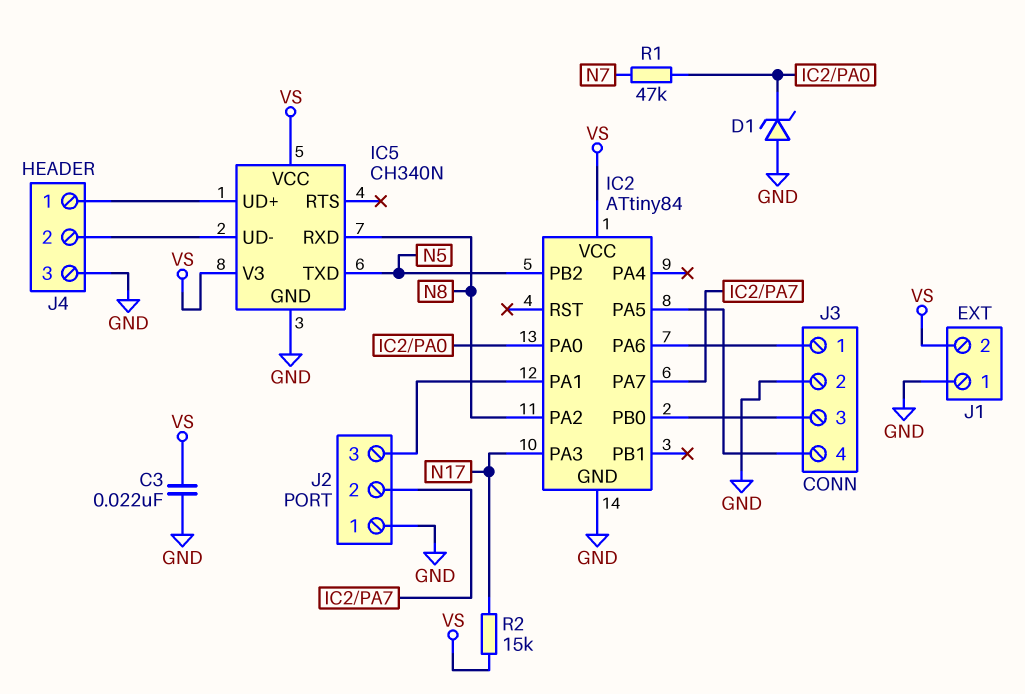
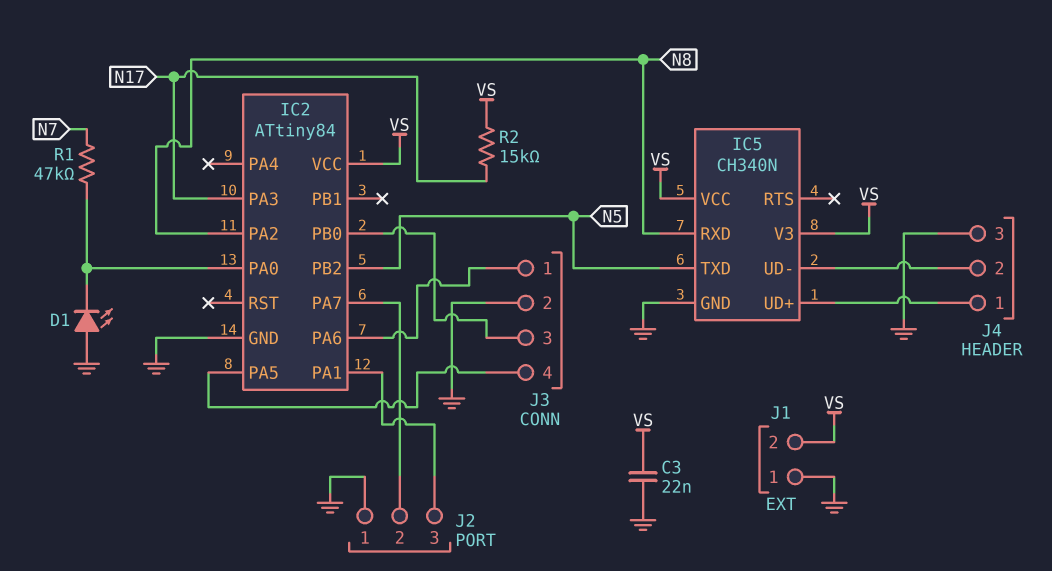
D1: zener (A GND, K IC2/PA0) -> LED (A GND, K IC2/PA0)

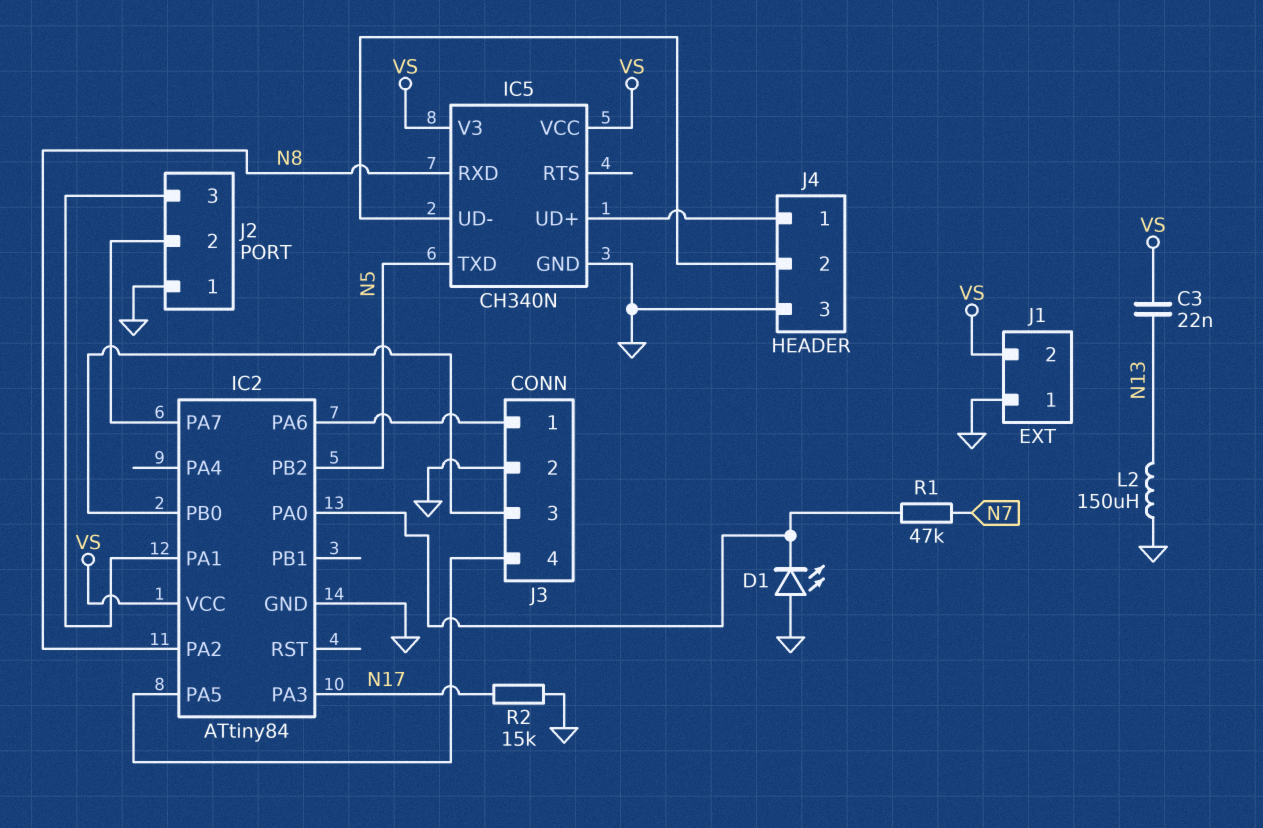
C3: 22nF (GND, VS) -> 22nF (N13, VS)
L2: none -> 150uH (GND, N13)
R2: 15k (N17, VS) -> 15k (GND, N17)

